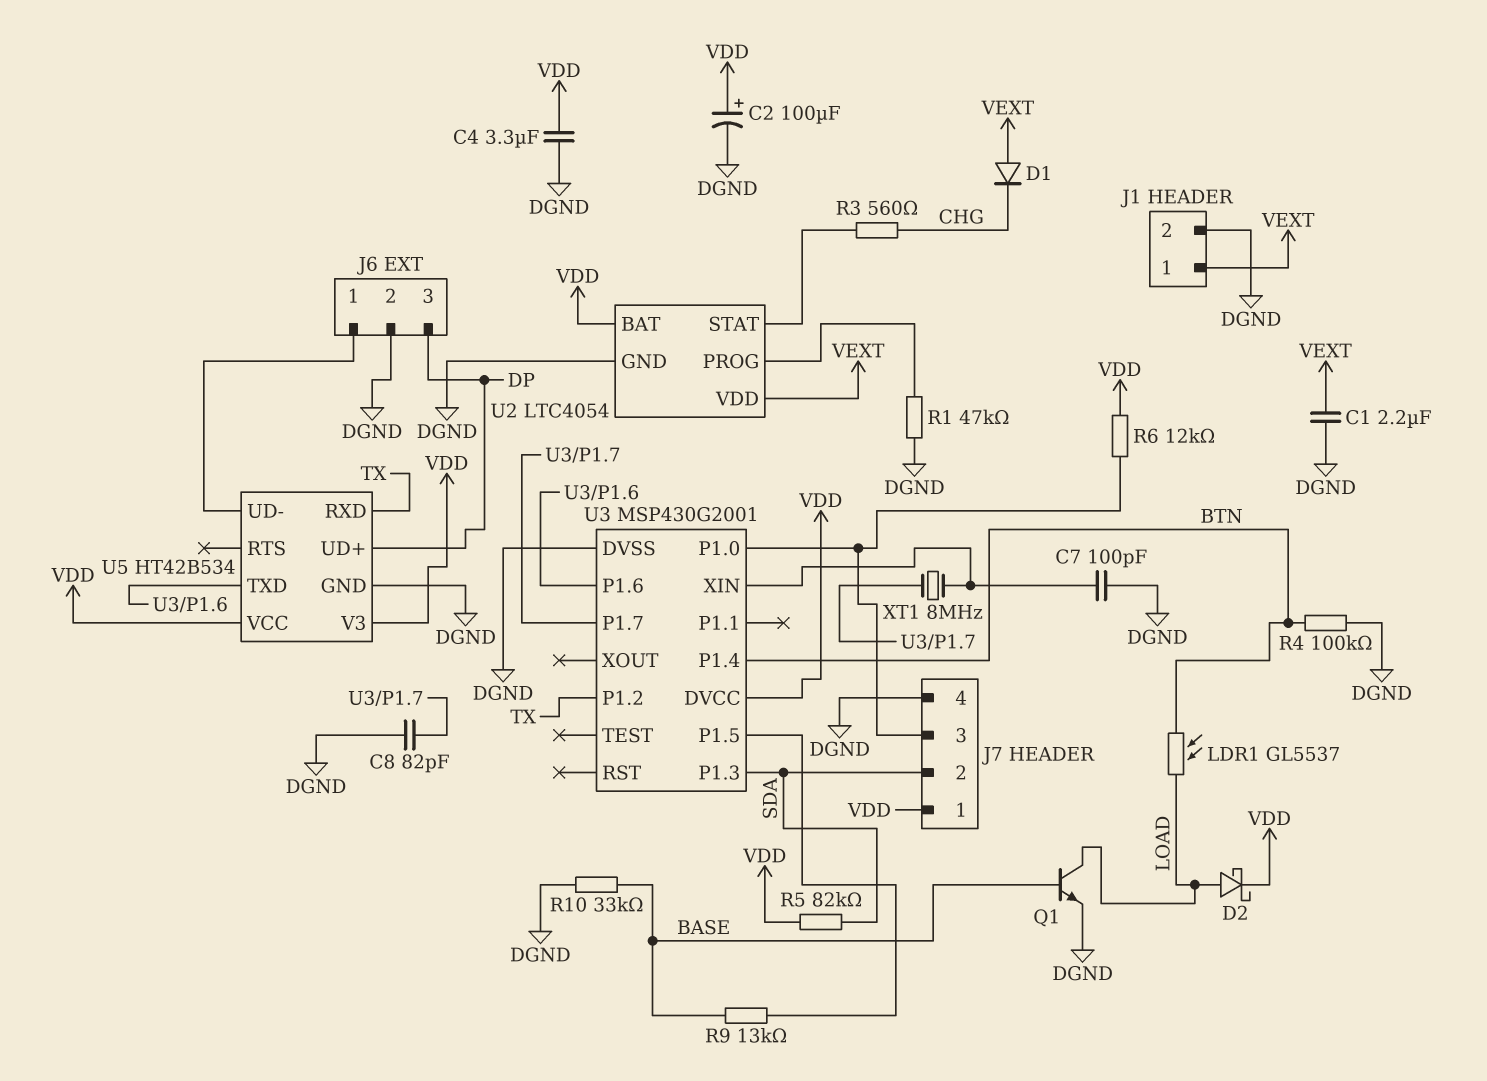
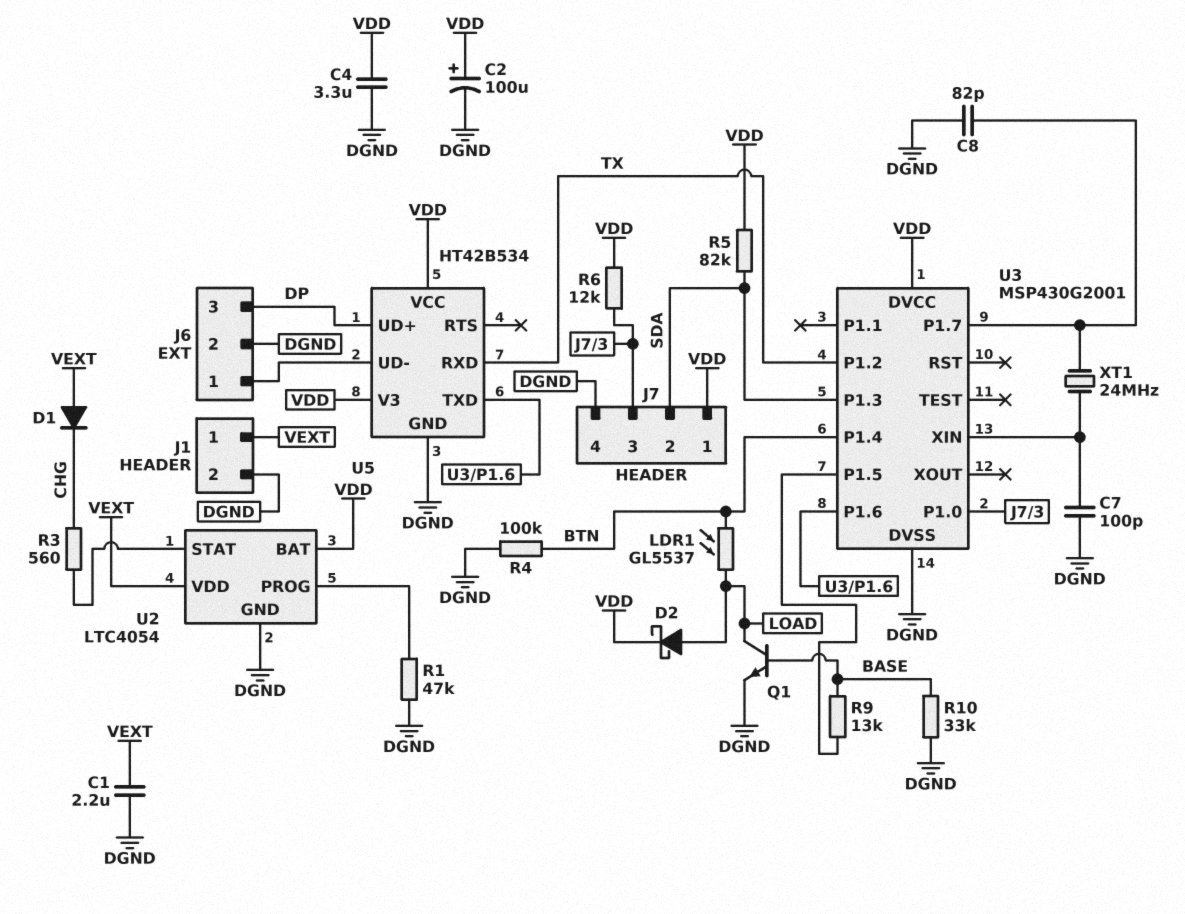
XT1: 8MHz (U3/P1.7, U3/XIN) -> 24MHz (U3/P1.7, U3/XIN)

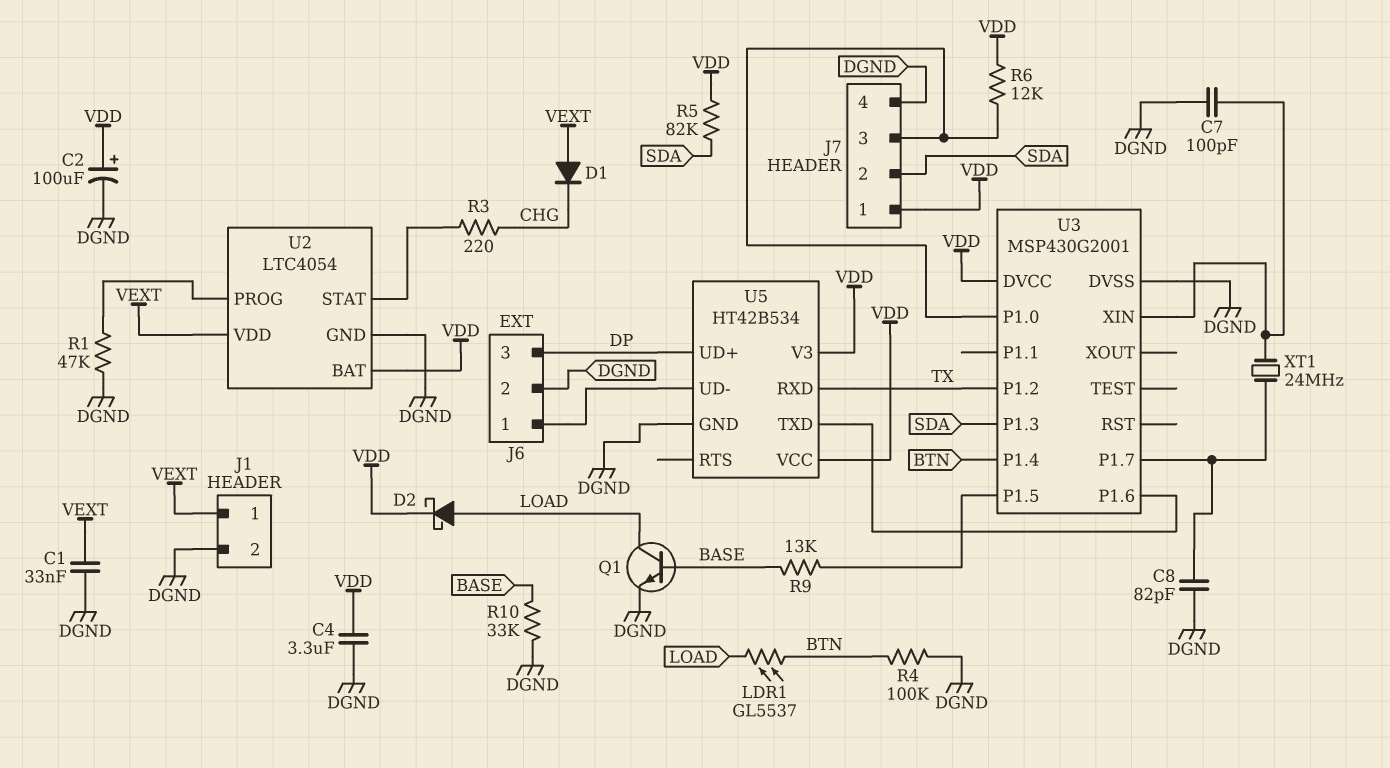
C1: 2.2uF (DGND, VEXT) -> 33nF (DGND, VEXT)
R3: 560 (CHG, U2/STAT) -> 220 (CHG, U2/STAT)

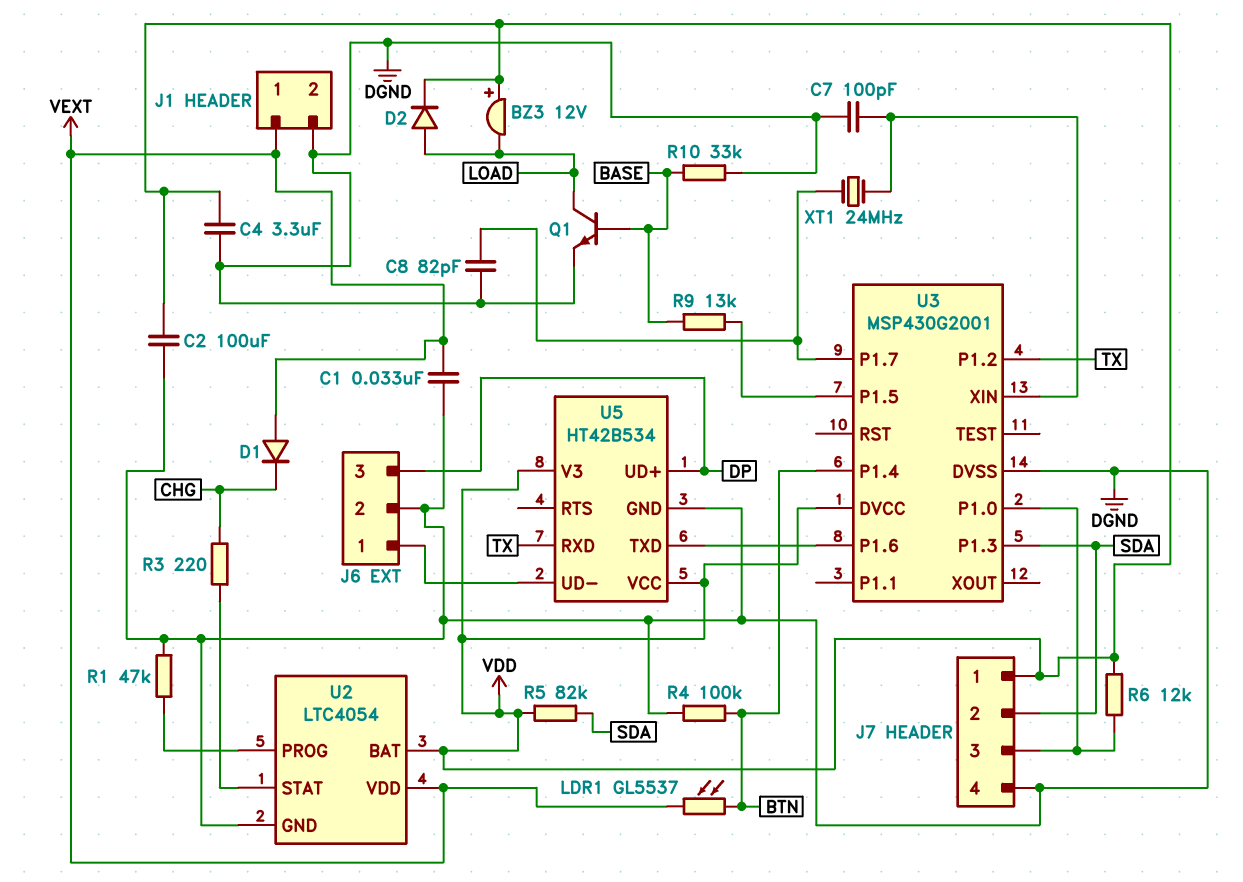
BZ3: none -> buzzer 12V (plus VDD, minus LOAD)
C2: 100uF (plus VDD, minus DGND) -> 100uF (DGND, VDD)
D2: schottky (A LOAD, K VDD) -> diode (A LOAD, K VDD)
LDR1: GL5537 (BTN, LOAD) -> GL5537 (BTN, VEXT)

